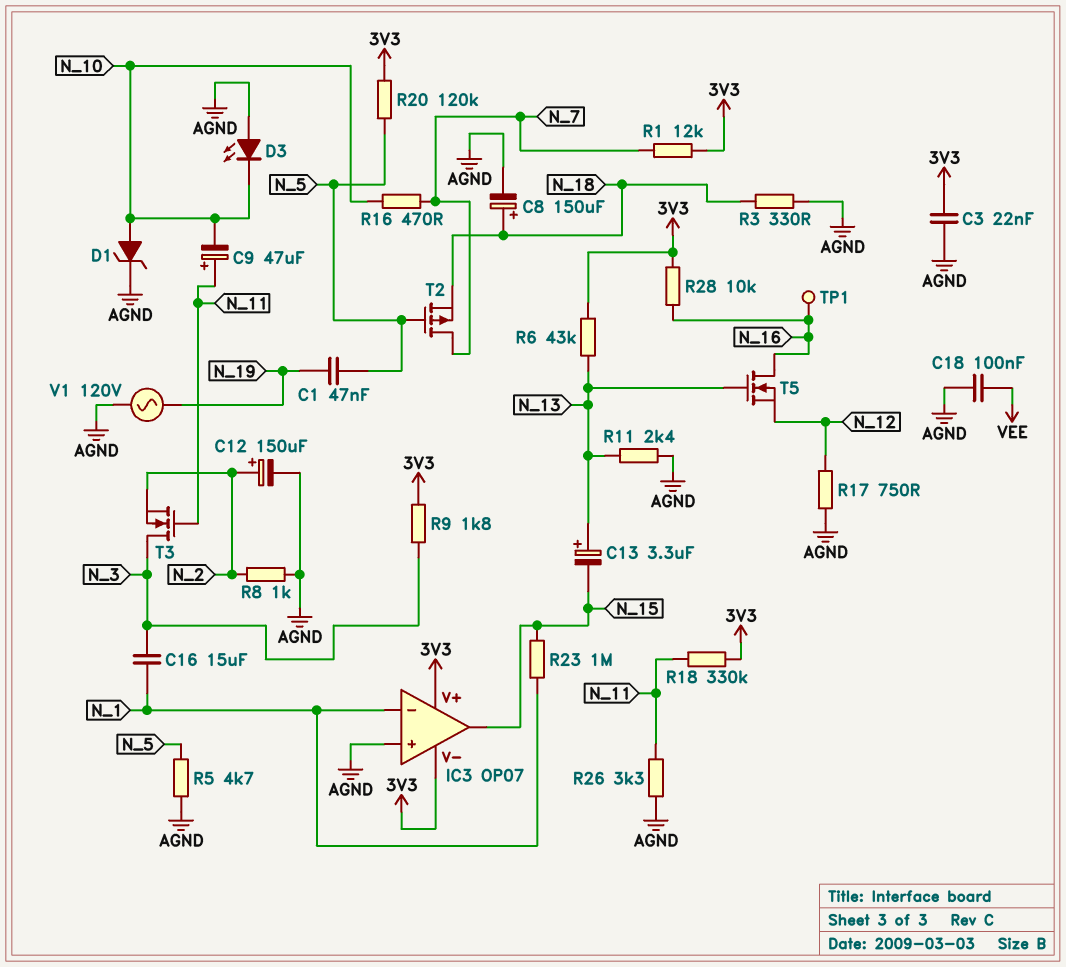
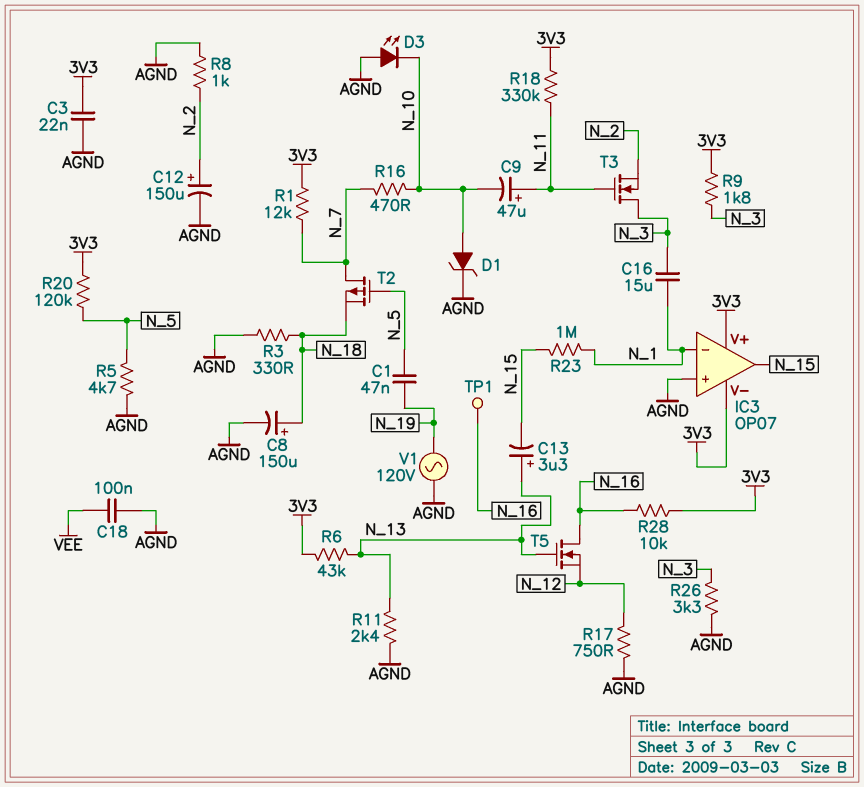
R26: 3.3k (AGND, N_11) -> 3.3k (AGND, N_3)

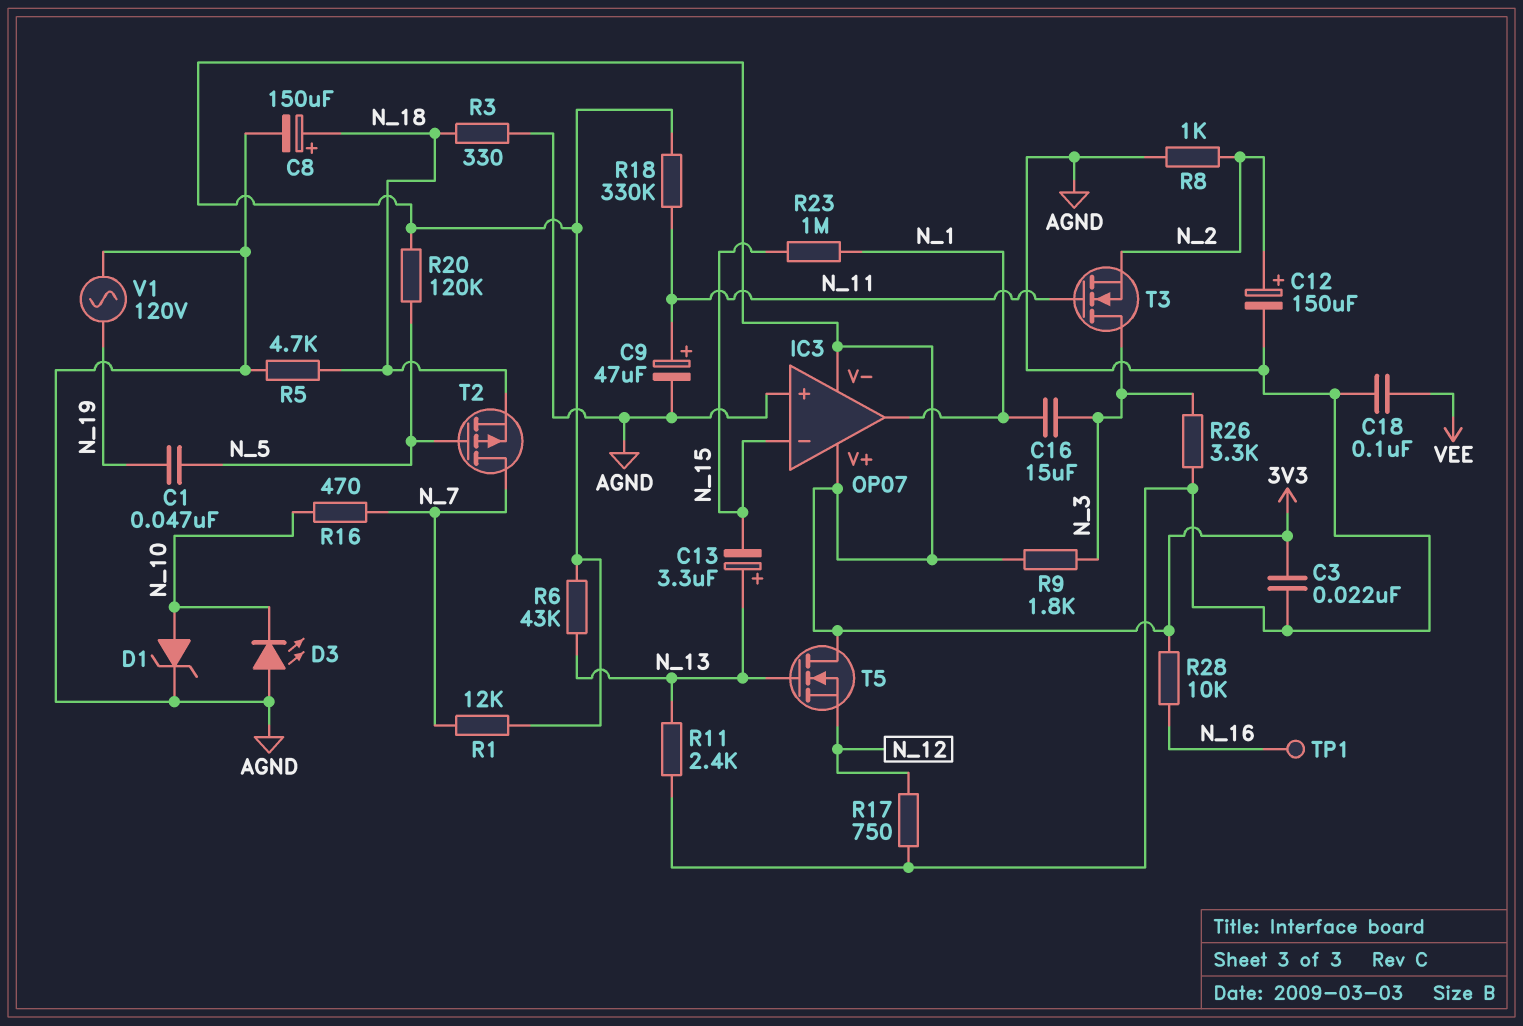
C9: 47uF (plus N_11, minus N_10) -> 47uF (plus N_11, minus AGND)
IC3 pin in-: N_1 -> N_15
IC3 pin out: N_15 -> N_1
R5: 4.7k (AGND, N_5) -> 4.7k (AGND, N_18)
T5: NMOS (G N_13, D N_16, S N_12) -> NMOS (G N_13, D 3V3, S N_12)

